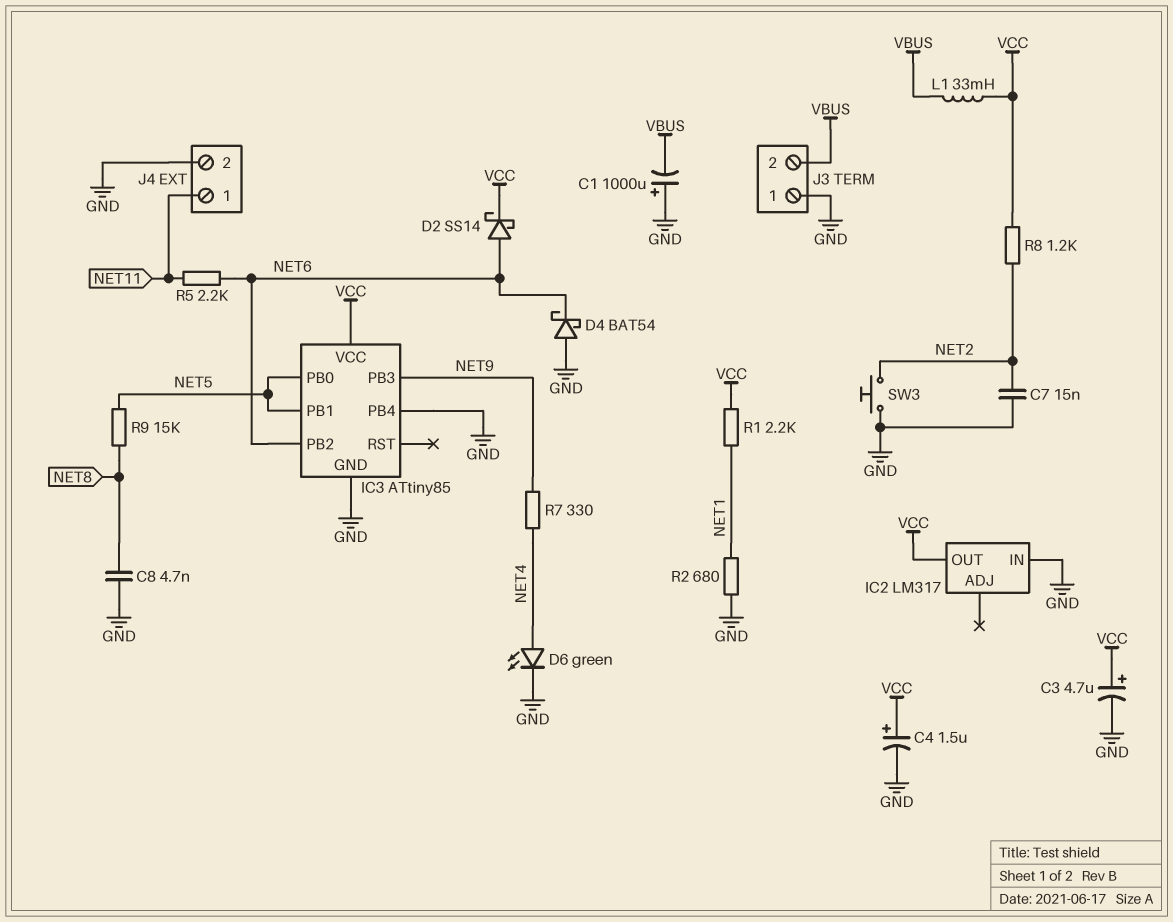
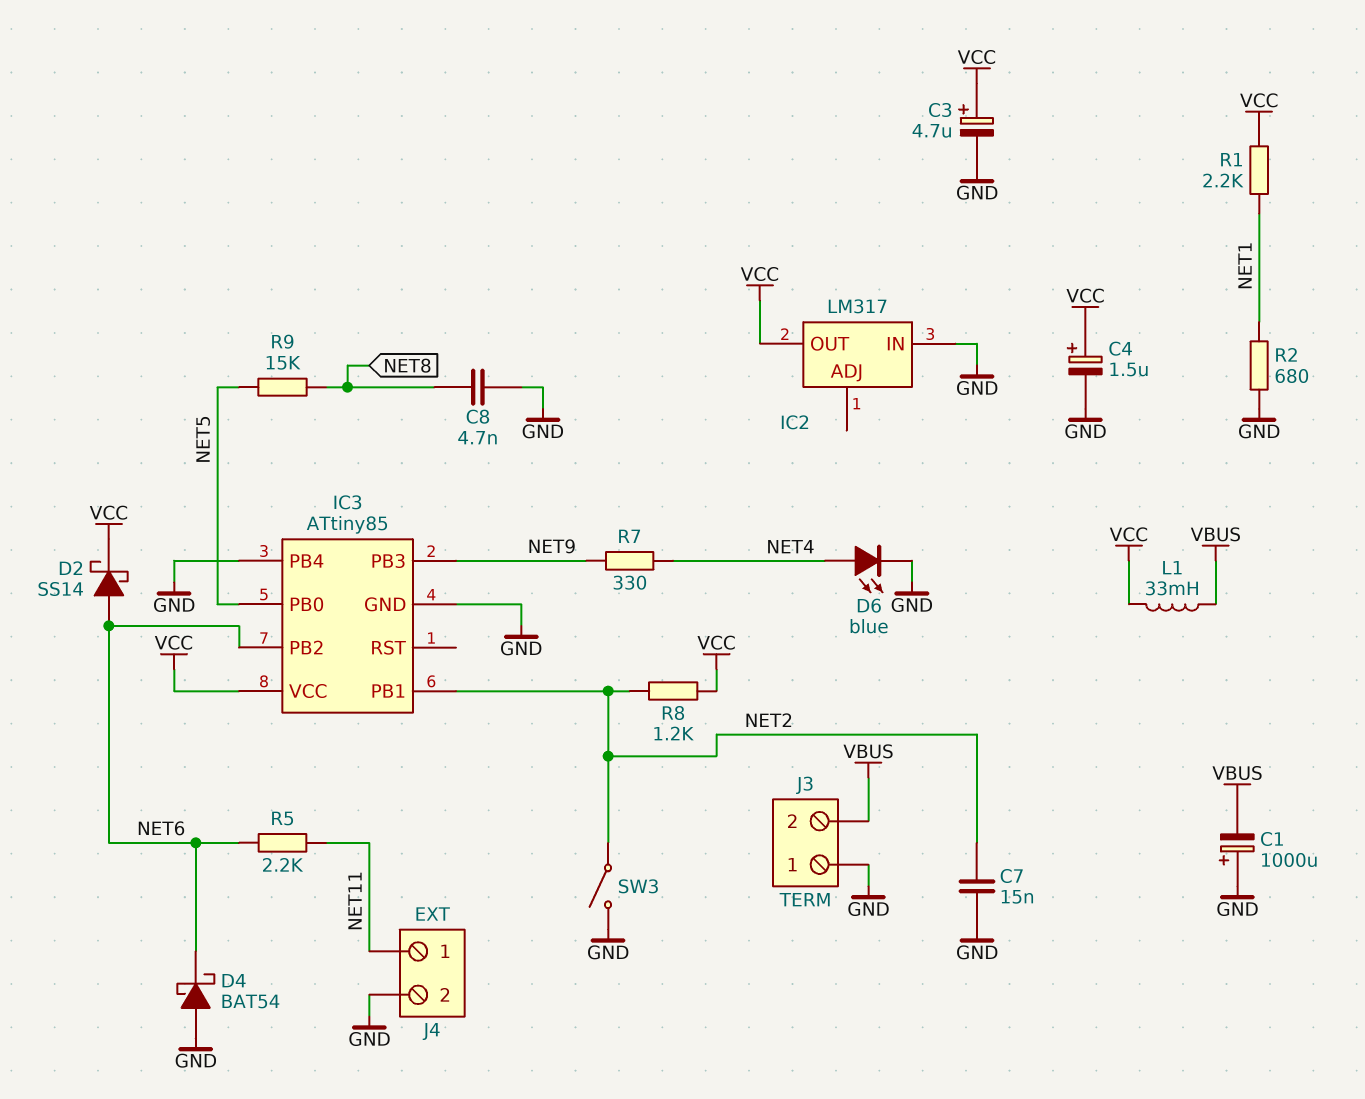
D6: LED green (A NET4, K GND) -> LED blue (A NET4, K GND)
IC3 pin PB1: NET5 -> NET2
SW3: button (GND, NET2) -> switch (GND, NET2)

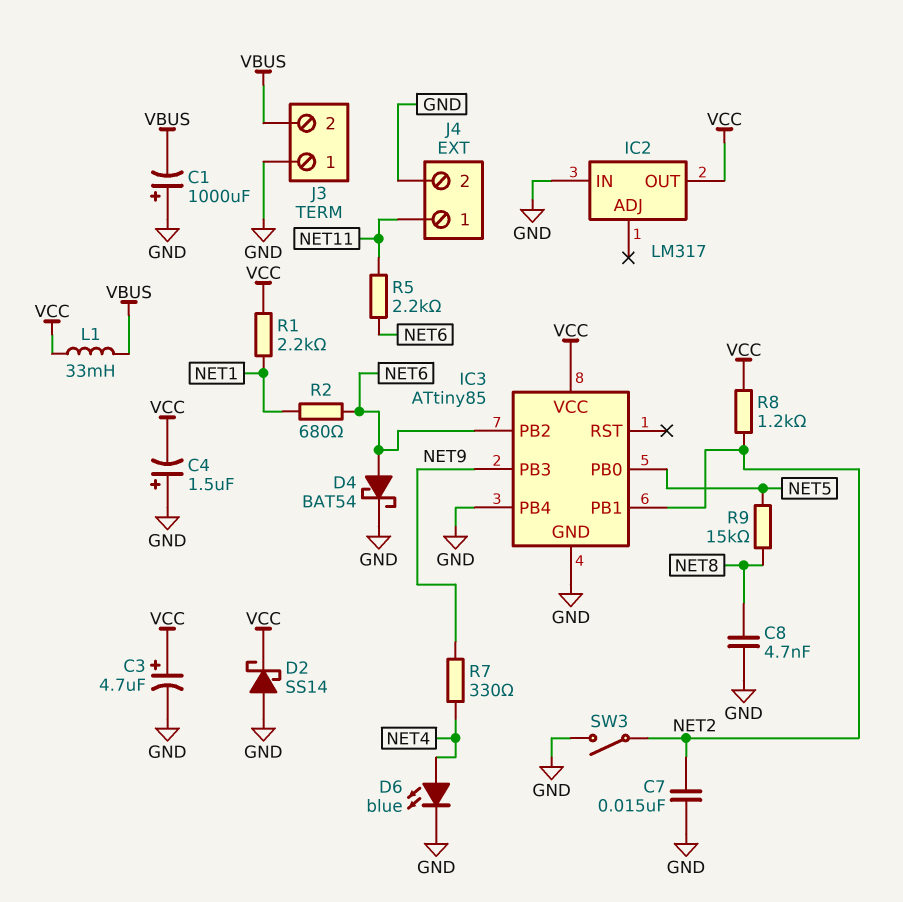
C4: 1.5uF (plus VCC, minus GND) -> 1.5uF (plus GND, minus VCC)
D2: schottky SS14 (A NET6, K VCC) -> schottky SS14 (A GND, K VCC)
D4: schottky BAT54 (A GND, K NET6) -> schottky BAT54 (A NET6, K GND)
R2: 680 (GND, NET1) -> 680 (NET1, NET6)

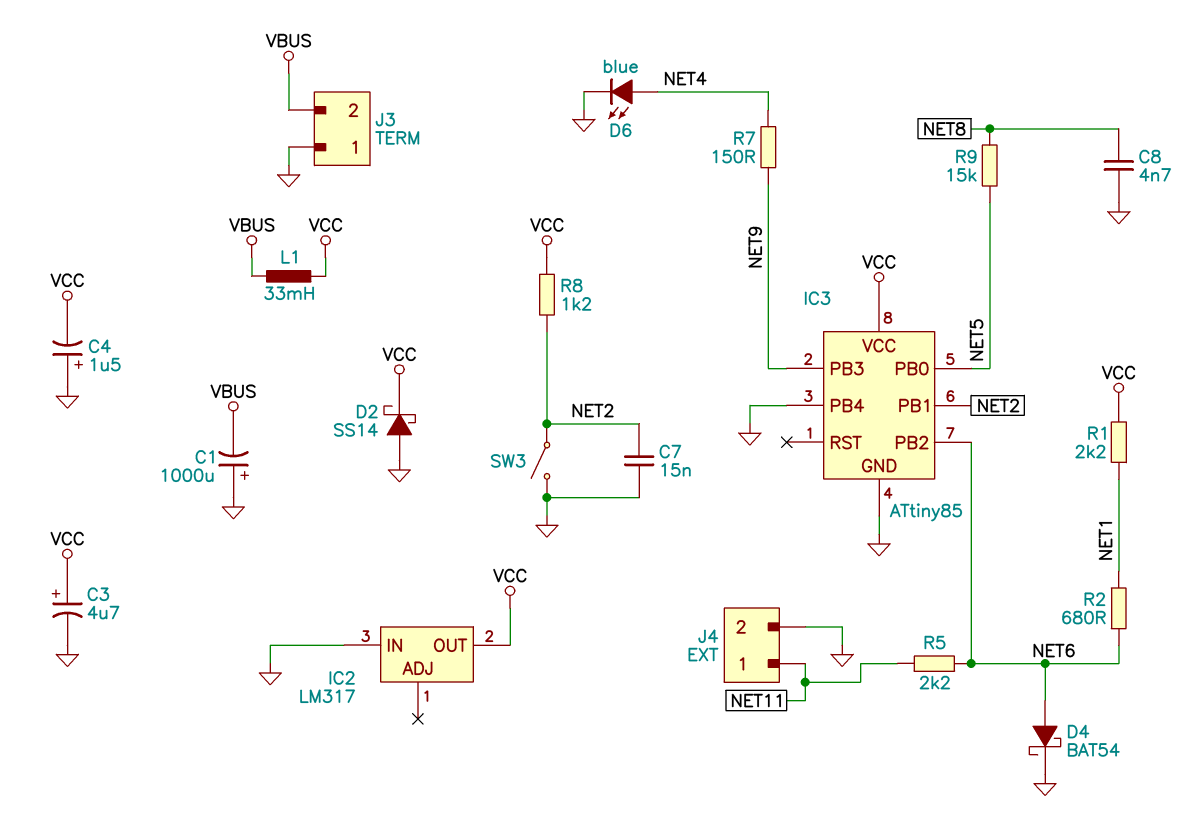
R7: 330 (NET4, NET9) -> 150 (NET4, NET9)

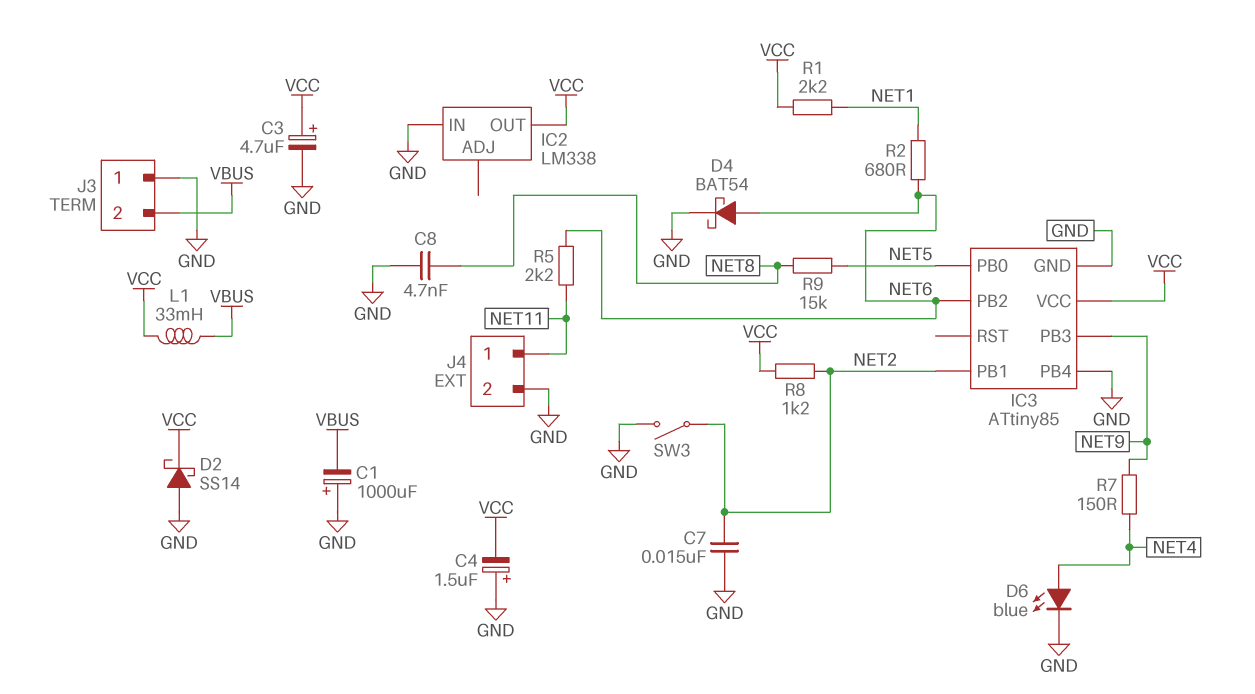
IC2: LM317 -> LM338

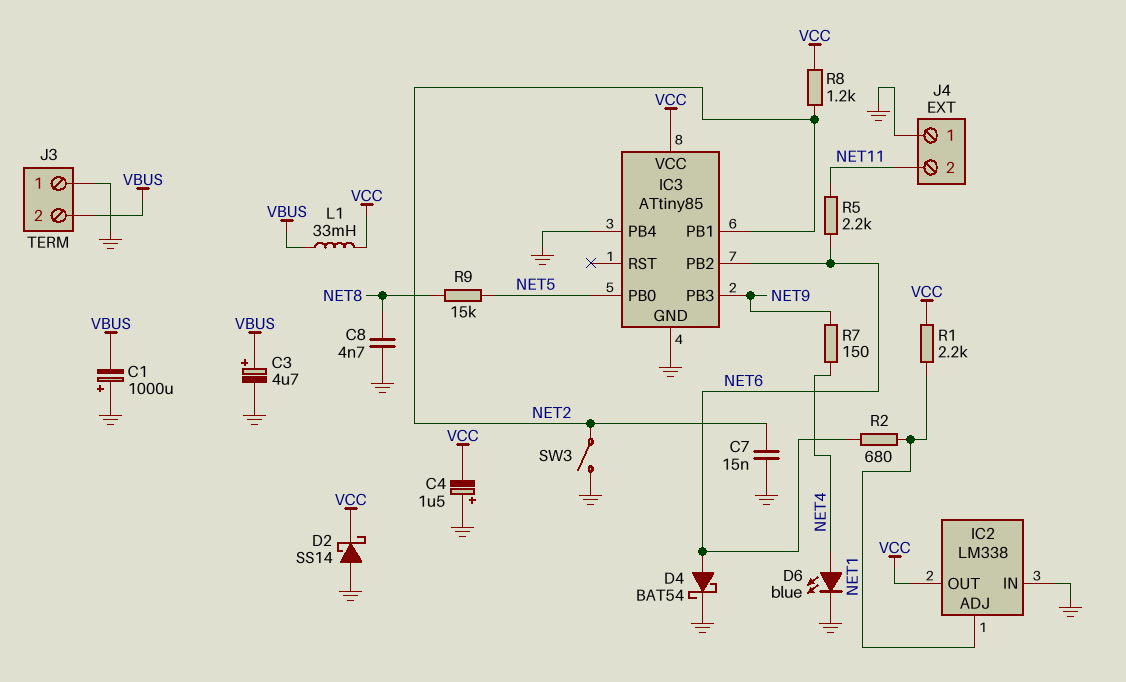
C3: 4.7uF (plus VCC, minus GND) -> 4.7uF (plus VBUS, minus GND)
IC2 pin ADJ: none -> NET1
J4 pin 1: NET11 -> GND
J4 pin 2: GND -> NET11

